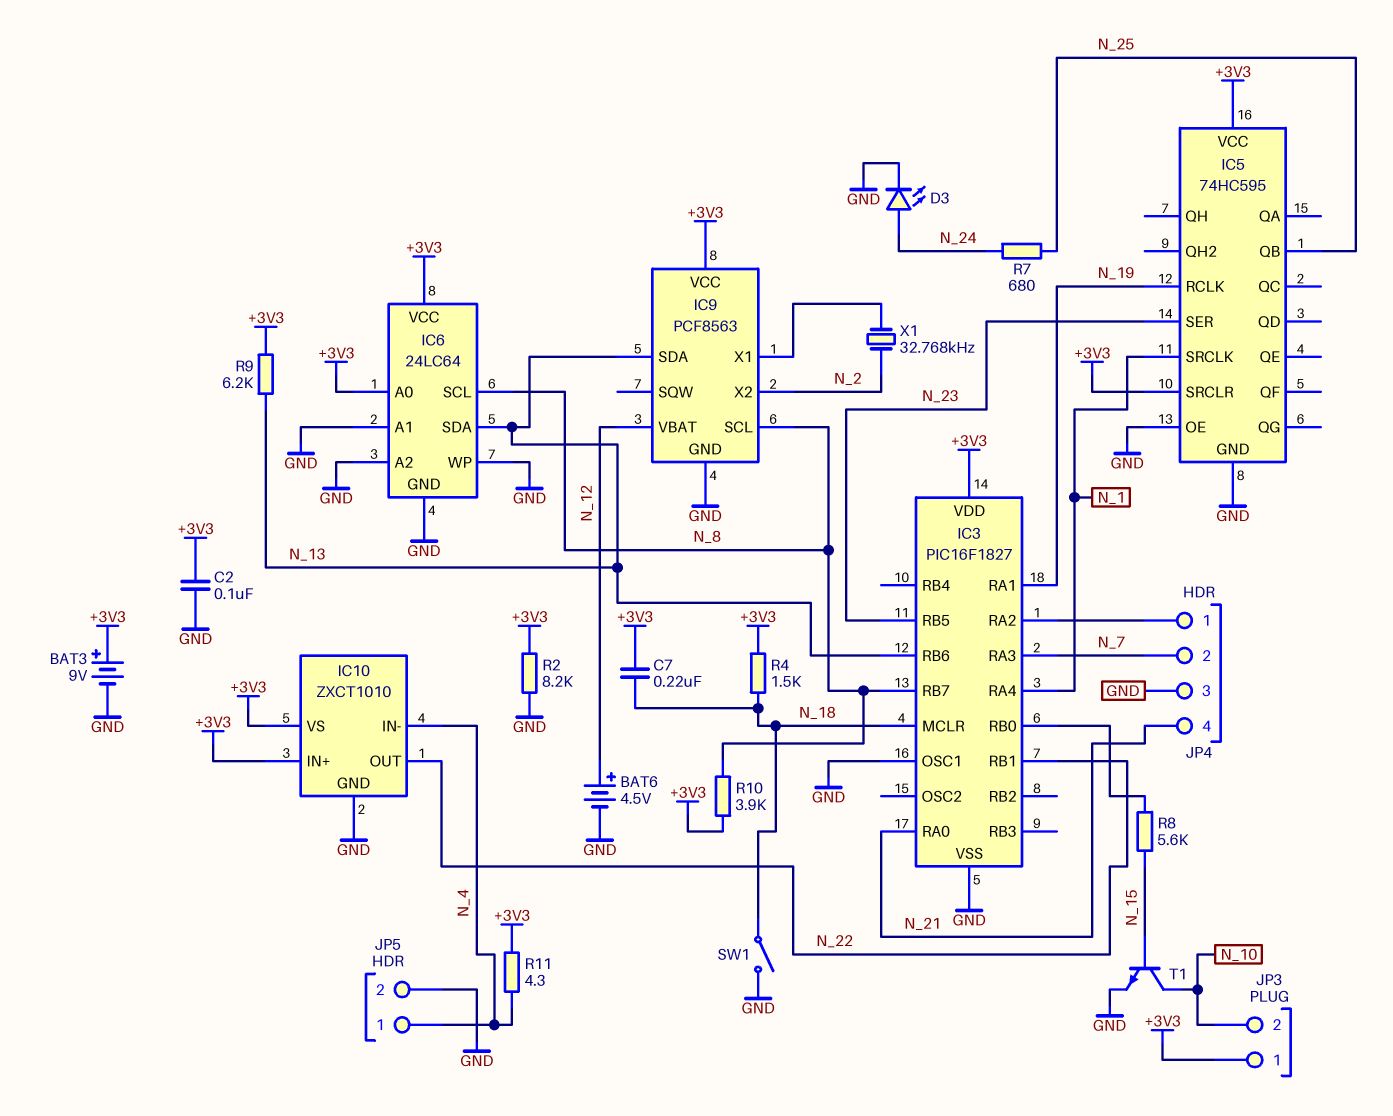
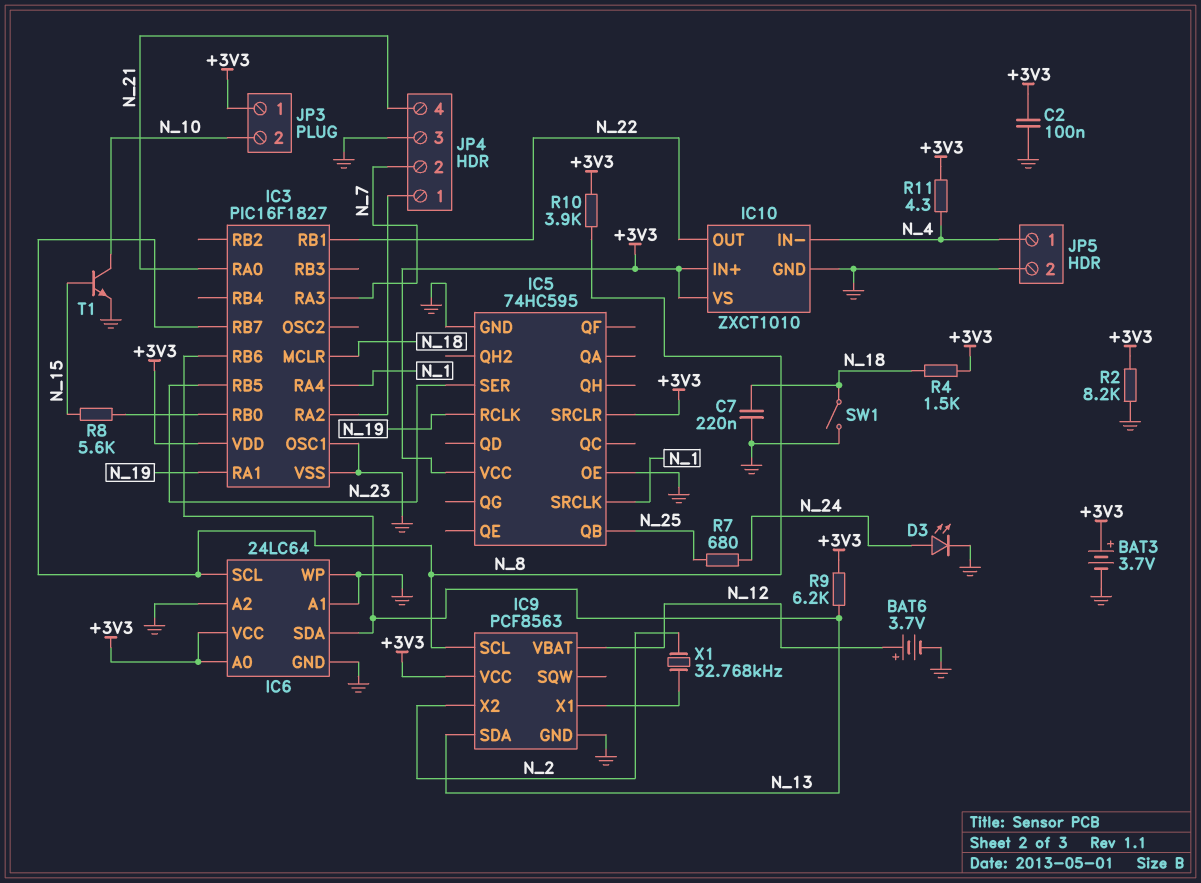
BAT3: 9V (plus +3V3, minus GND) -> 3.7V (plus +3V3, minus GND)
BAT6: 4.5V (plus N_12, minus GND) -> 3.7V (plus N_12, minus GND)
C7: 220nF (+3V3, N_18) -> 220nF (GND, N_18)

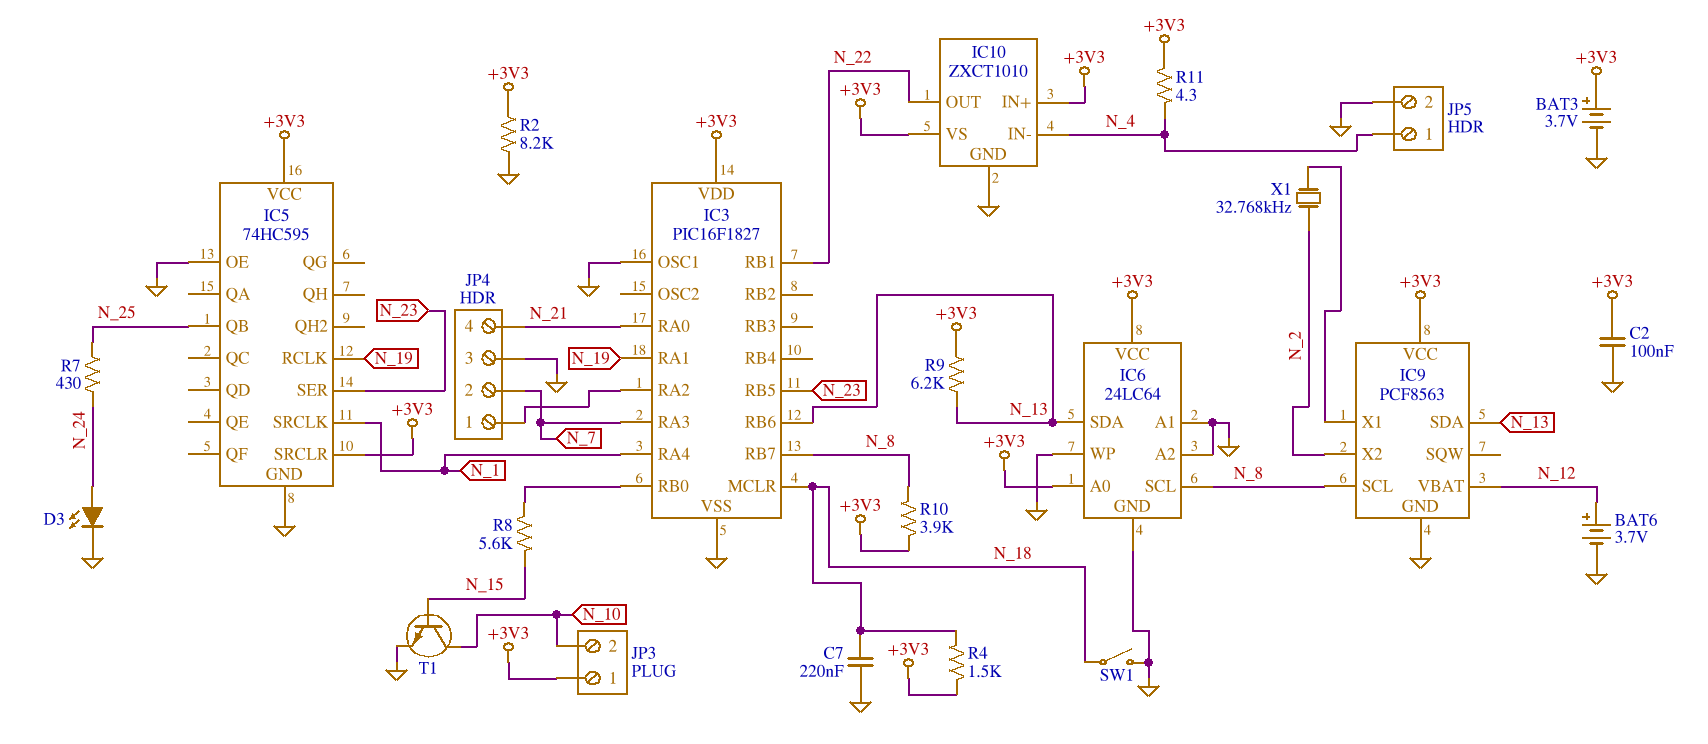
R7: 680 (N_24, N_25) -> 430 (N_24, N_25)

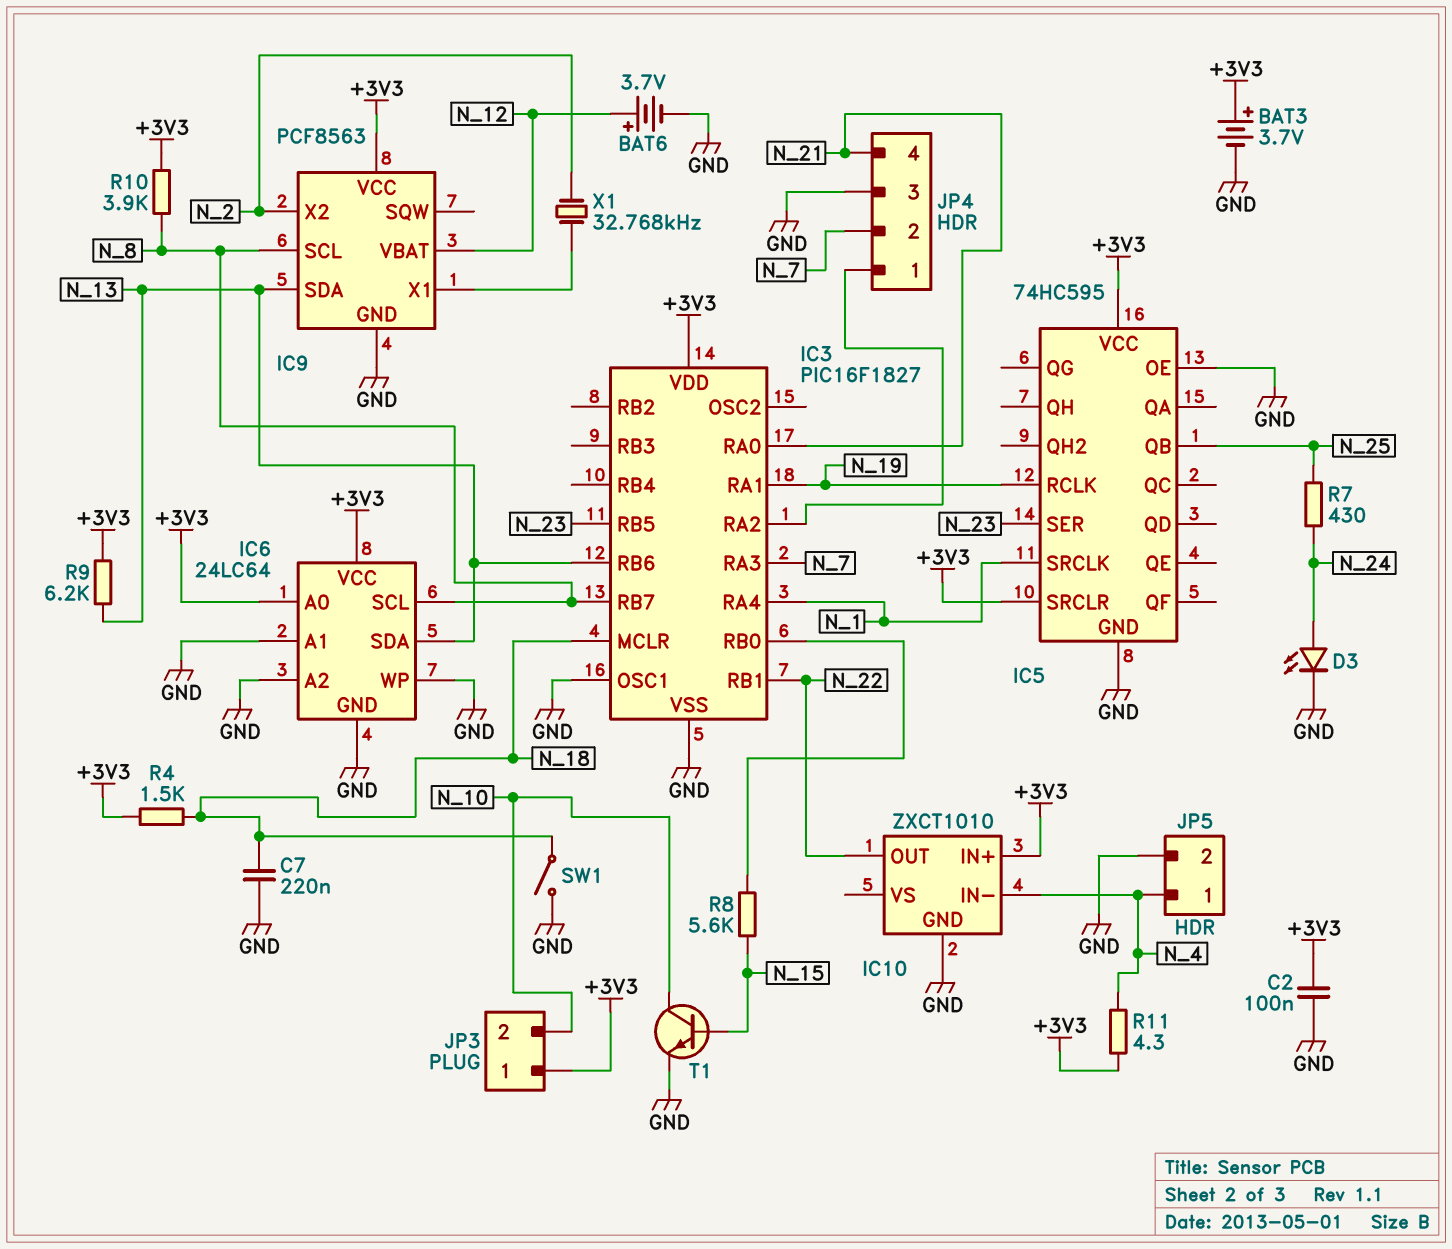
IC10 pin VS: +3V3 -> none
R2: 8.2k (+3V3, GND) -> none

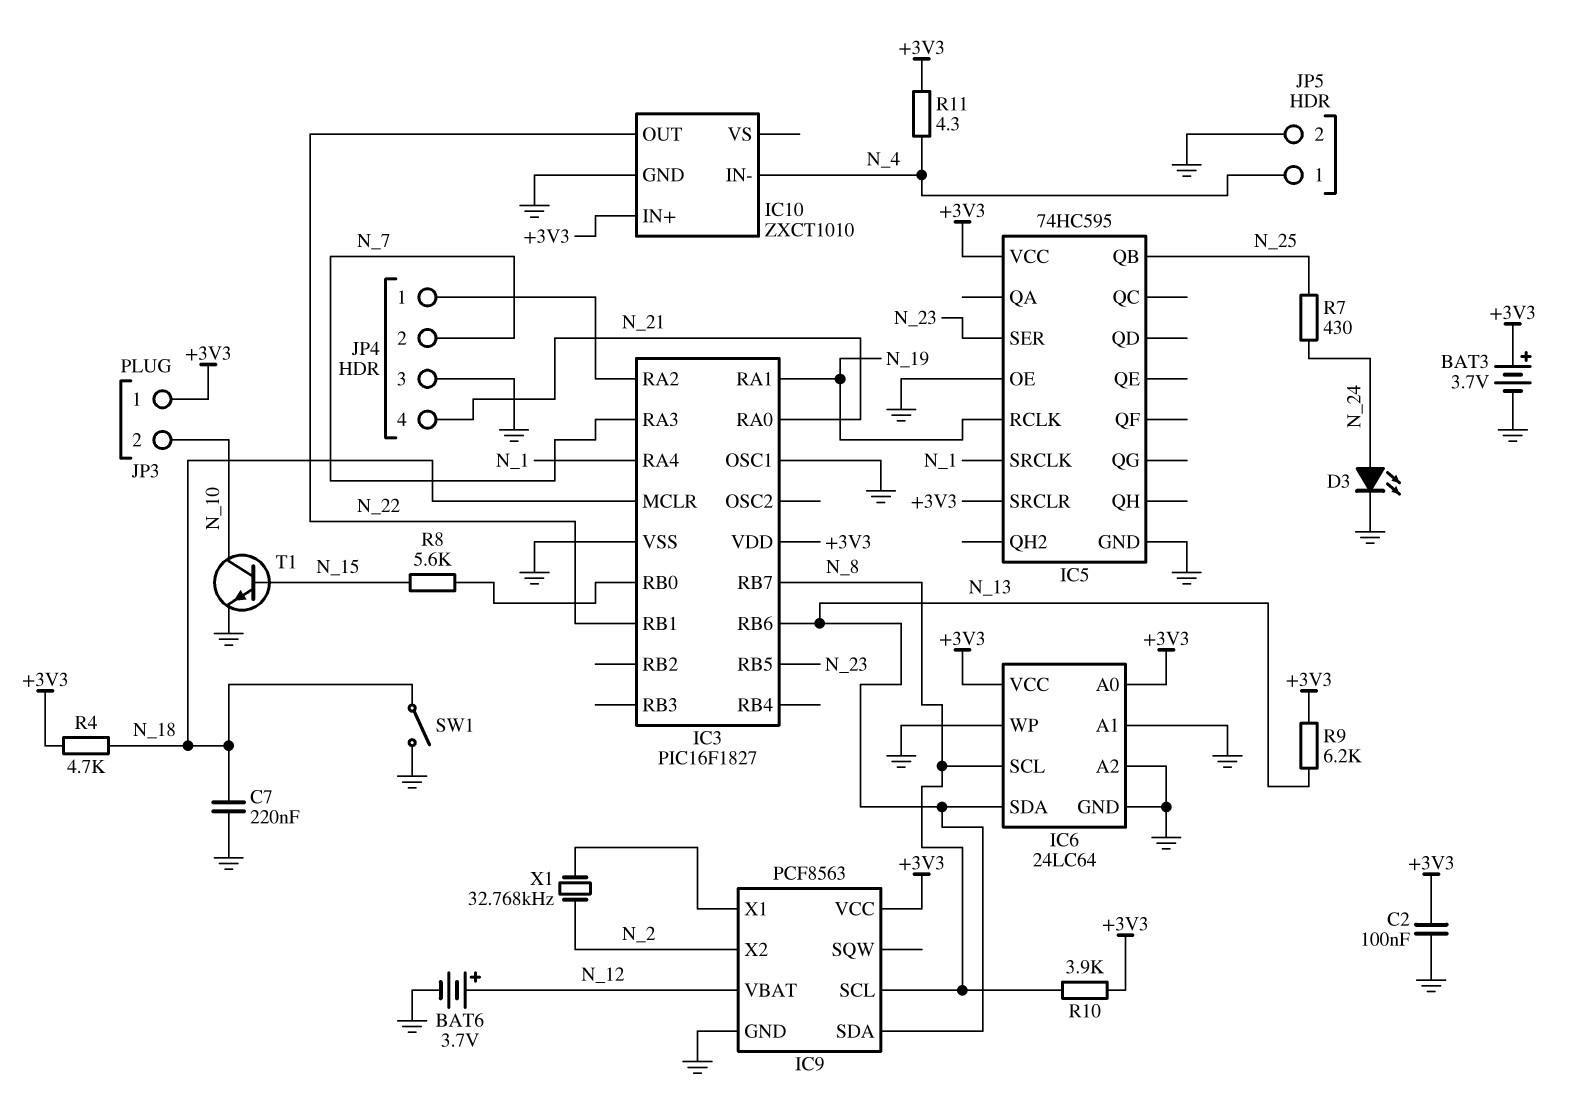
R4: 1.5k (+3V3, N_18) -> 4.7k (+3V3, N_18)

